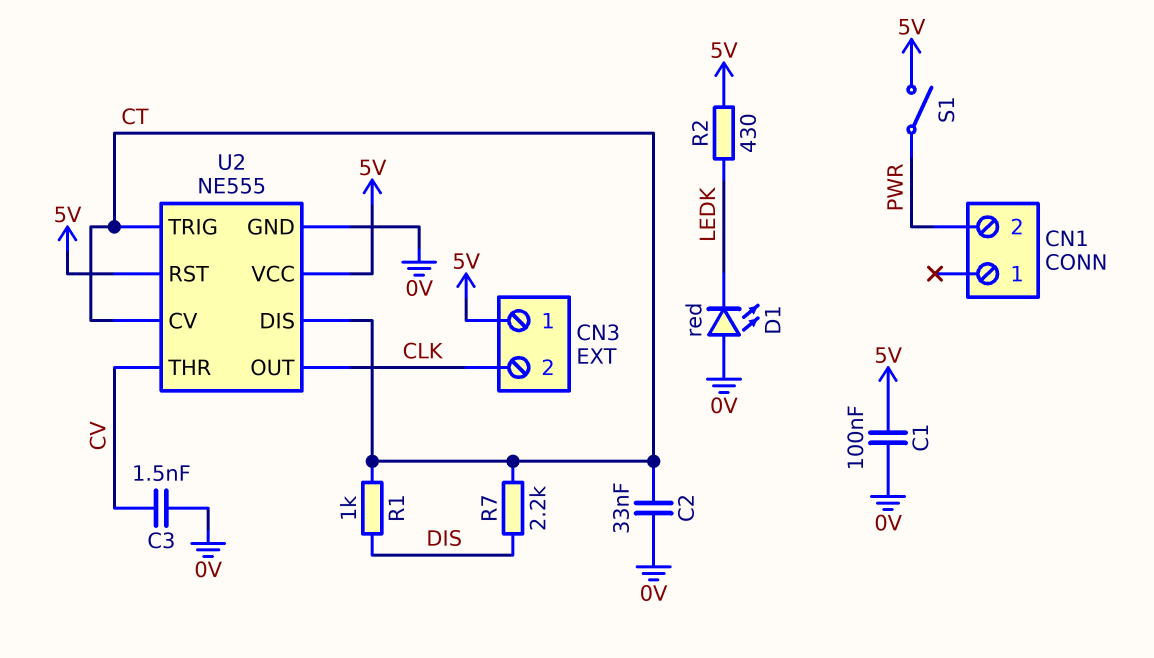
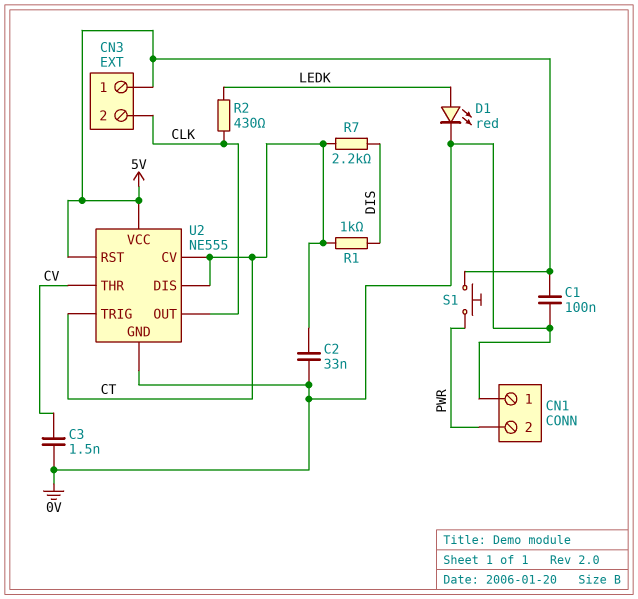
CN1 pin 1: none -> 0V
D1: LED red (A 0V, K LEDK) -> LED red (A LEDK, K 0V)
R2: 430 (5V, LEDK) -> 430 (CLK, LEDK)
S1: switch (5V, PWR) -> button (5V, PWR)

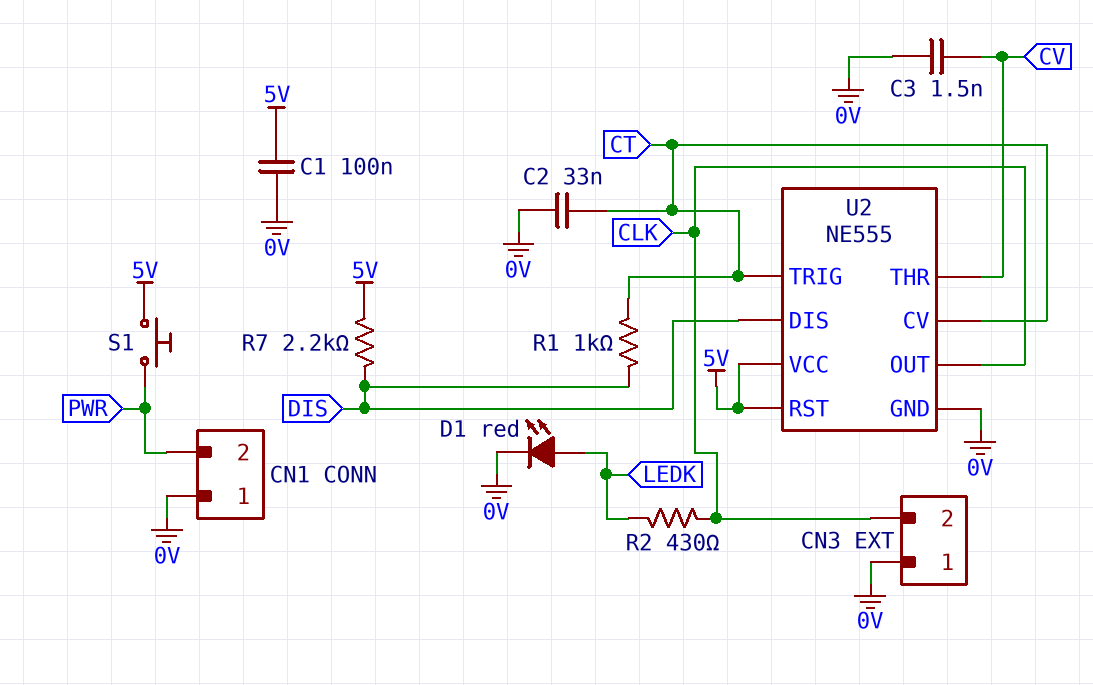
CN3 pin 1: 5V -> 0V
R7: 2.2k (CT, DIS) -> 2.2k (5V, DIS)
U2 pin DIS: CT -> DIS

